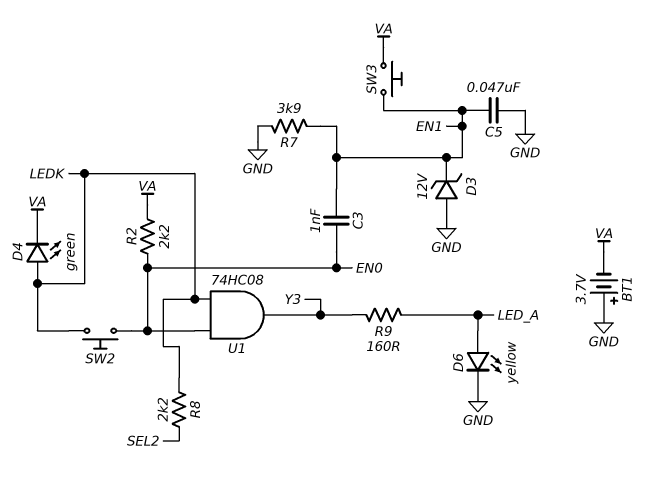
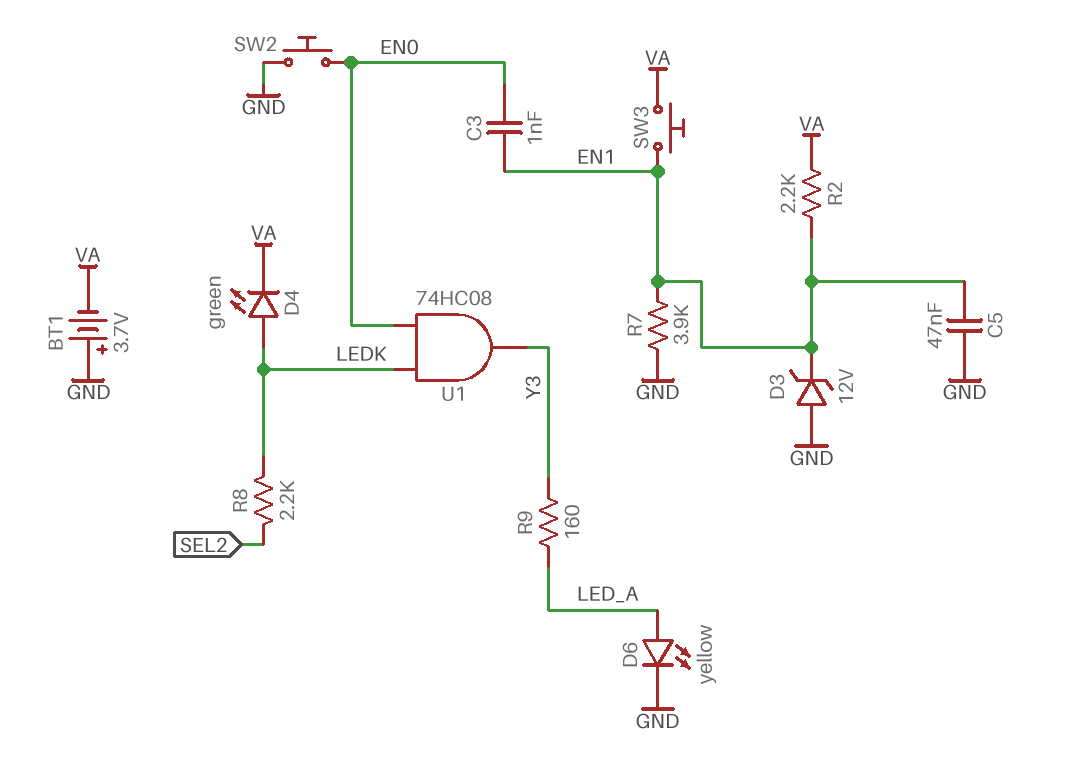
R2: 2.2k (EN0, VA) -> 2.2k (EN1, VA)
SW2: button (EN0, LEDK) -> button (EN0, GND)

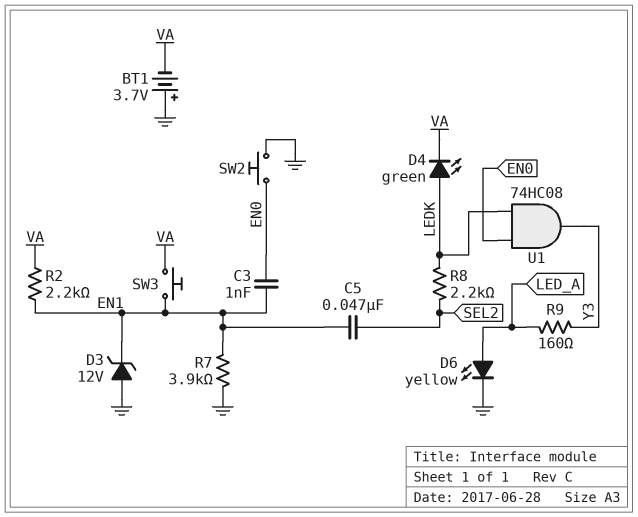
C5: 47nF (EN1, GND) -> 47nF (EN1, SEL2)

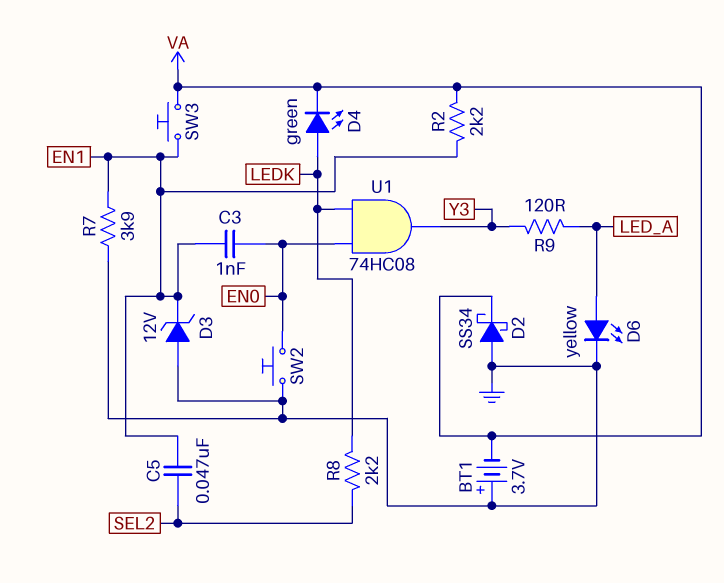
D2: none -> schottky SS34 (A GND, K VA)
R9: 160 (LED_A, Y3) -> 120 (LED_A, Y3)

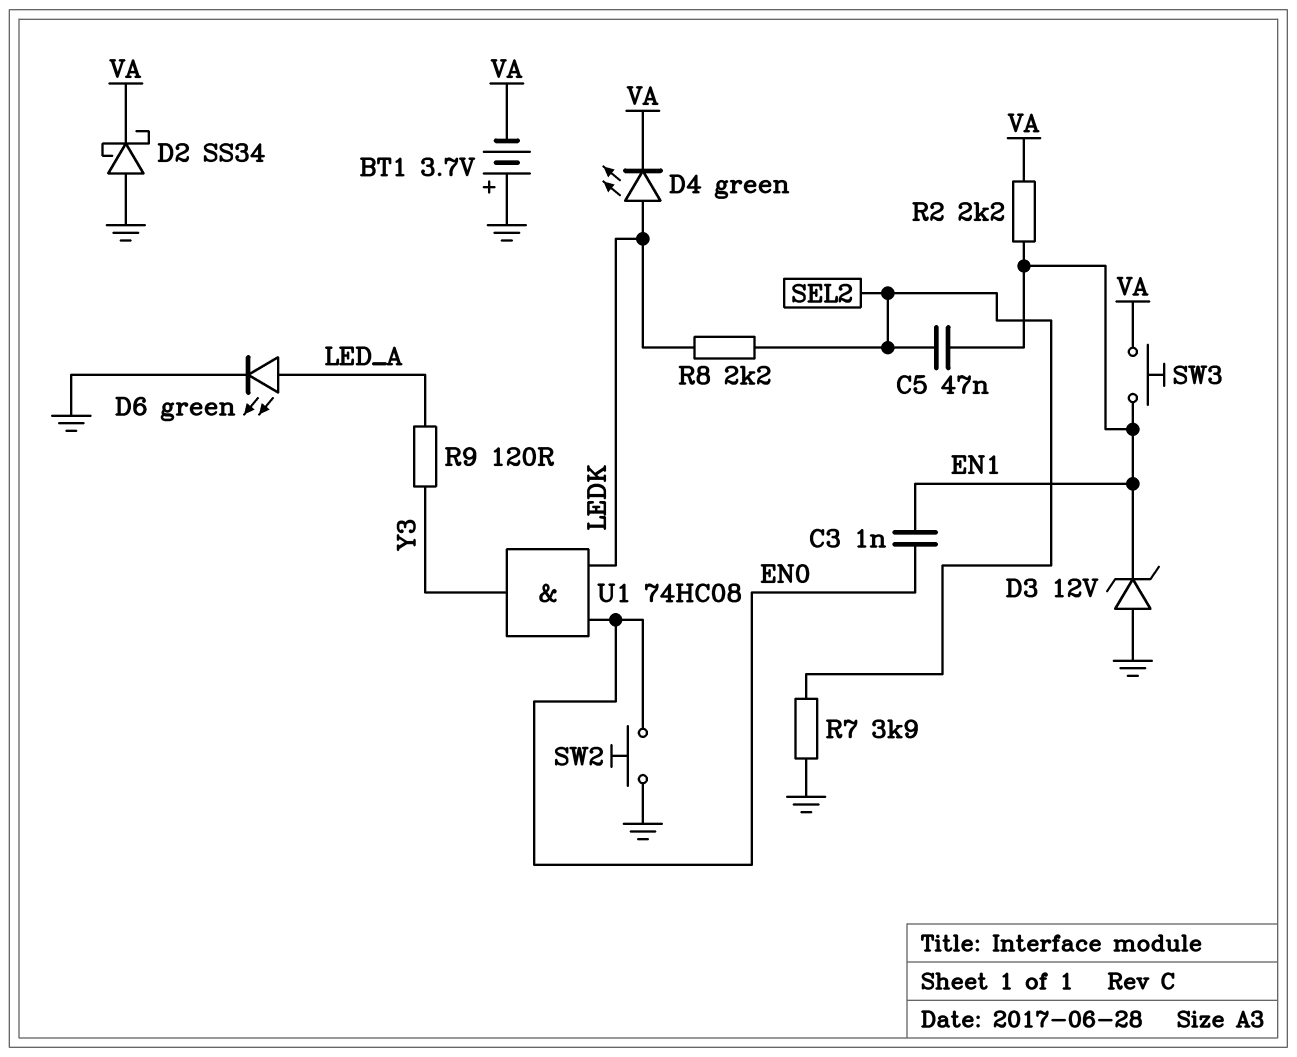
D6: LED yellow (A LED_A, K GND) -> LED green (A LED_A, K GND)
R7: 3.9k (EN1, GND) -> 3.9k (GND, SEL2)

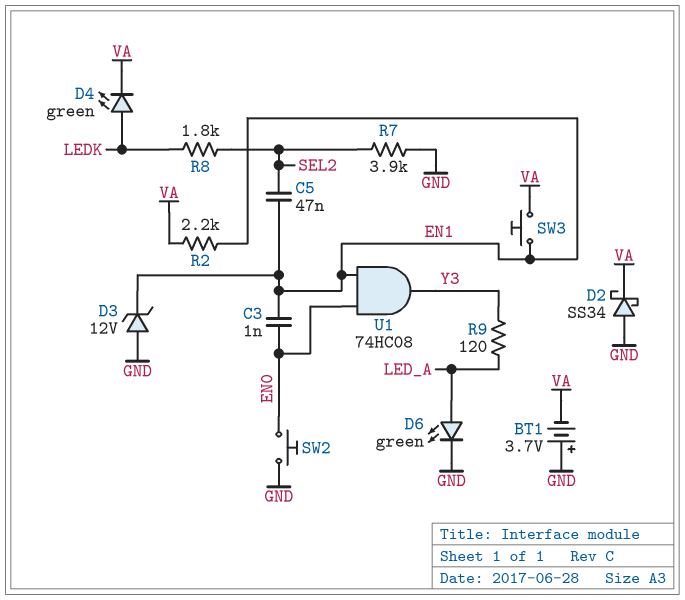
R8: 2.2k (LEDK, SEL2) -> 1.8k (LEDK, SEL2)
U1: AND 74HC08 (in EN0, in LEDK, out Y3) -> AND 74HC08 (in EN0, in EN1, out Y3)

